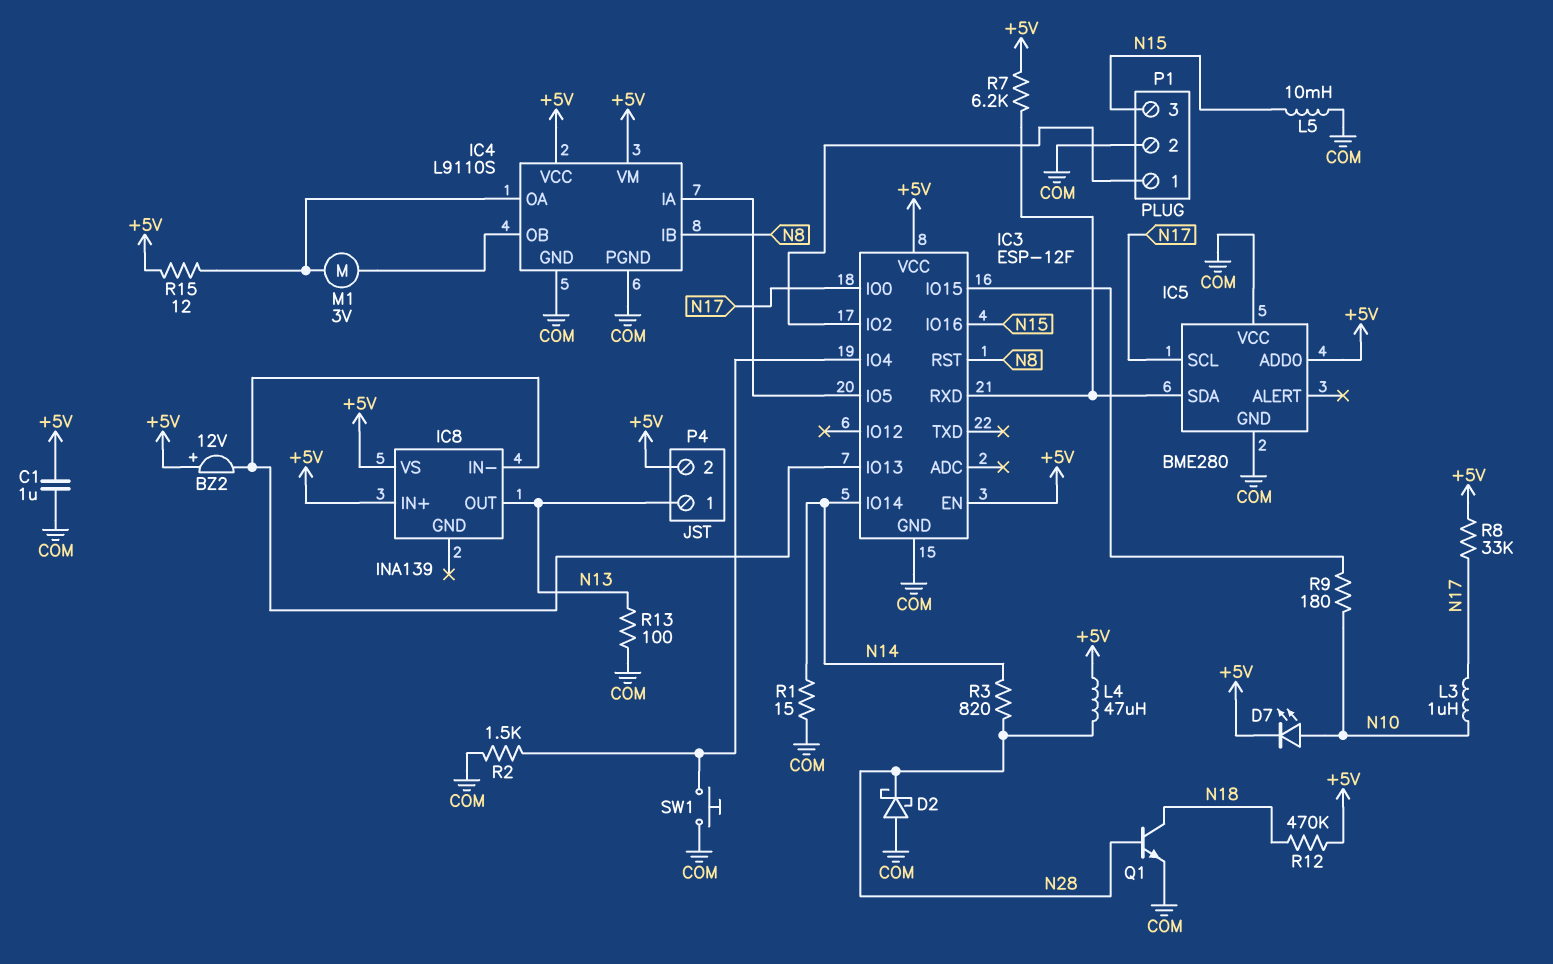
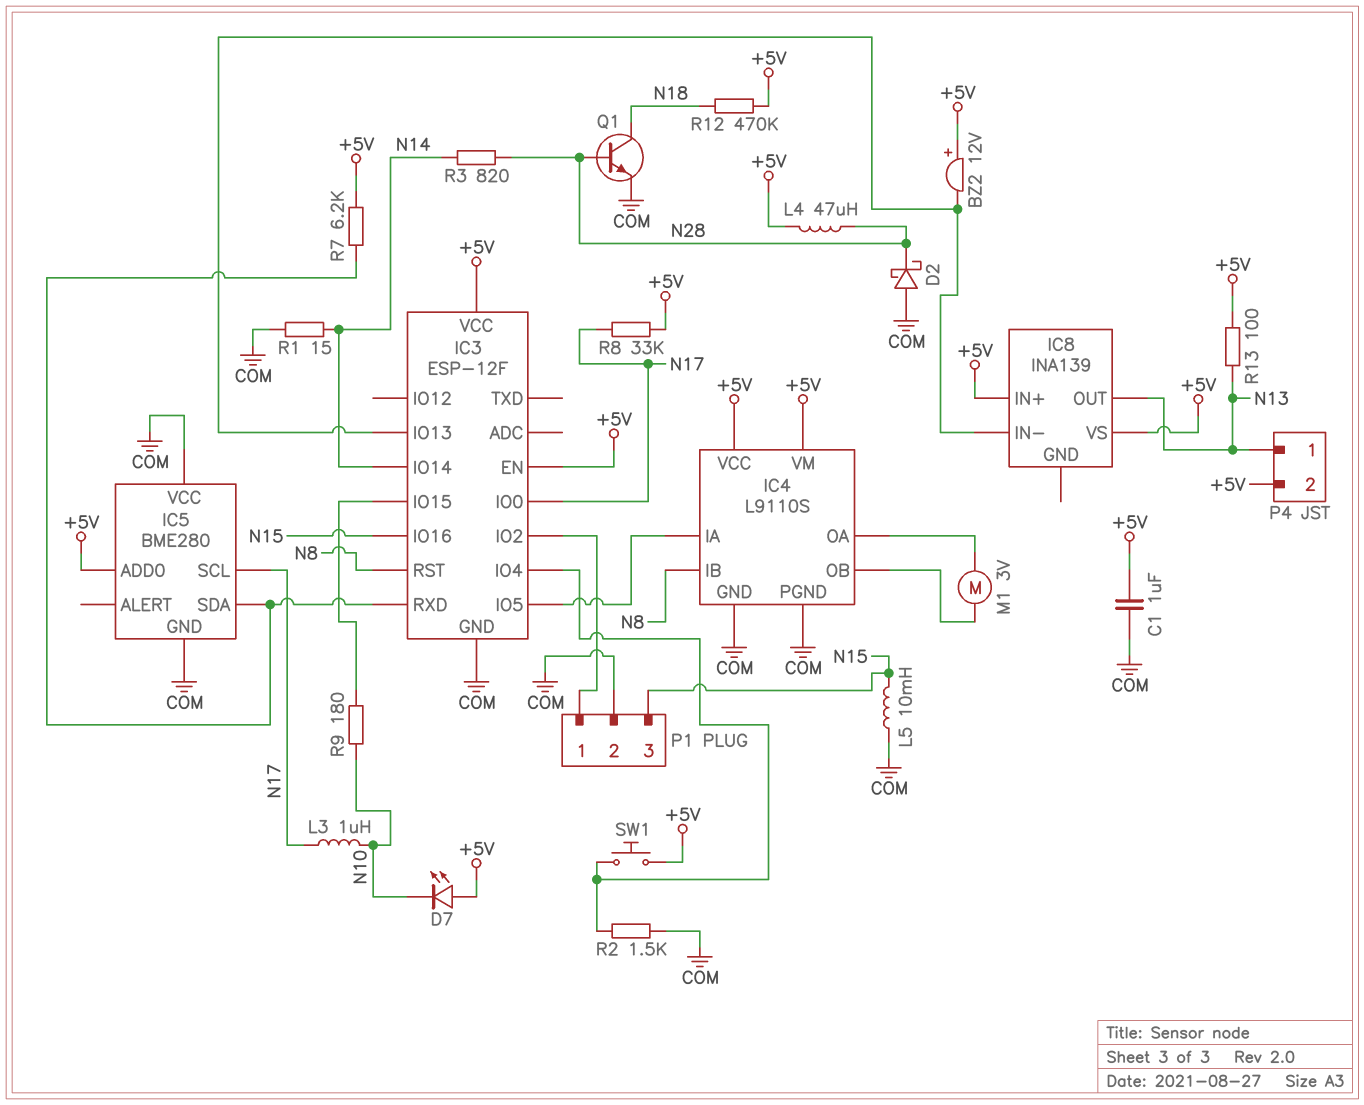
D7: LED (A N10, K +5V) -> LED (A +5V, K N10)
R13: 100 (COM, N13) -> 100 (+5V, N13)
R15: 12 (+5V, IC4/OA) -> none
SW1: button (COM, IC3/IO4) -> button (+5V, IC3/IO4)

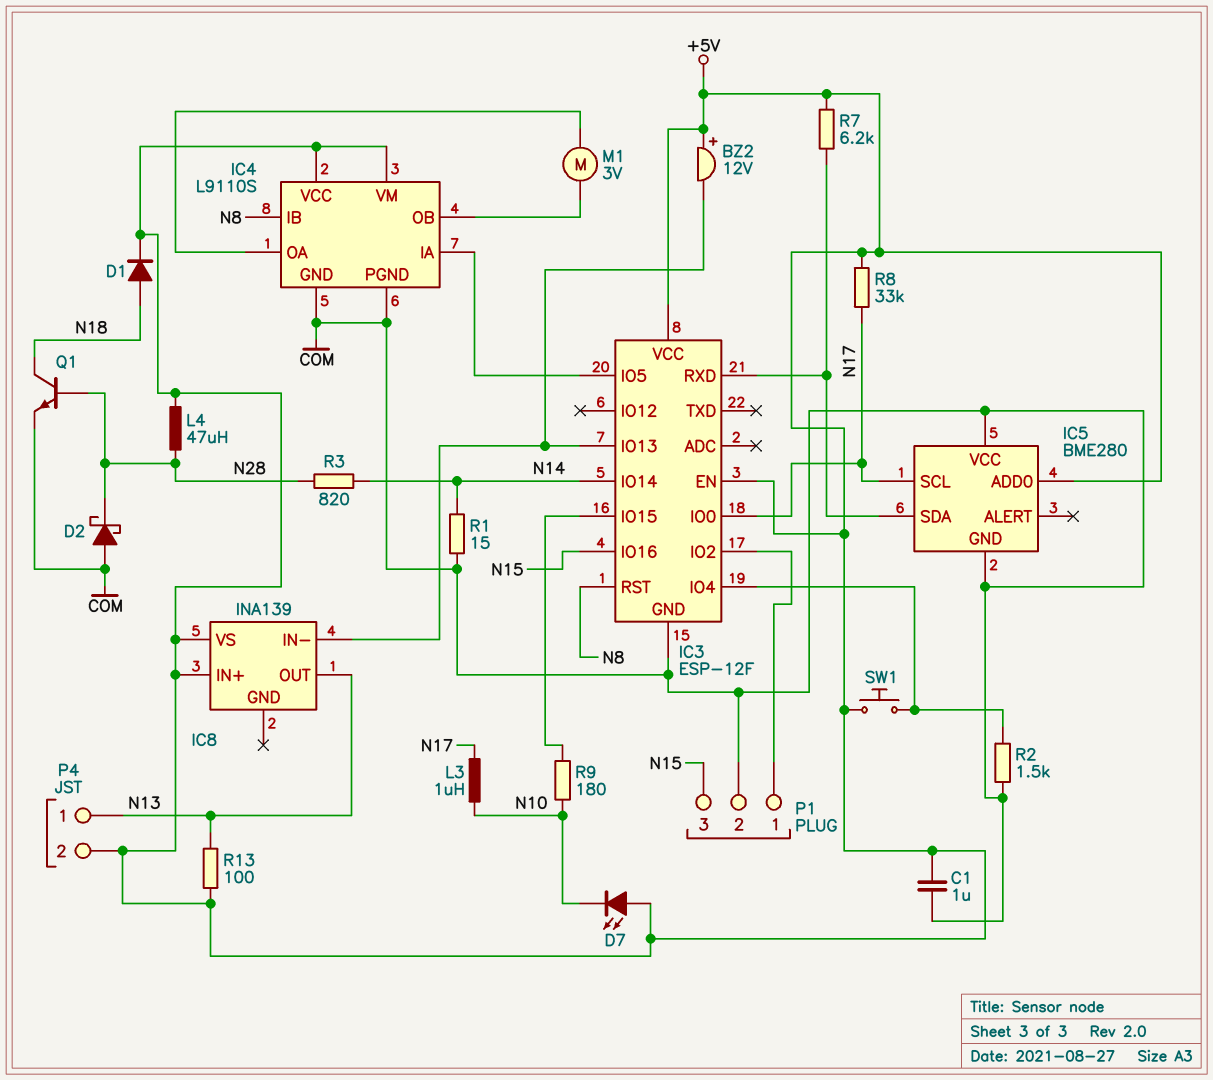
D1: none -> diode (A N18, K +5V)
L5: 10mH (COM, N15) -> none
R12: 470k (+5V, N18) -> none

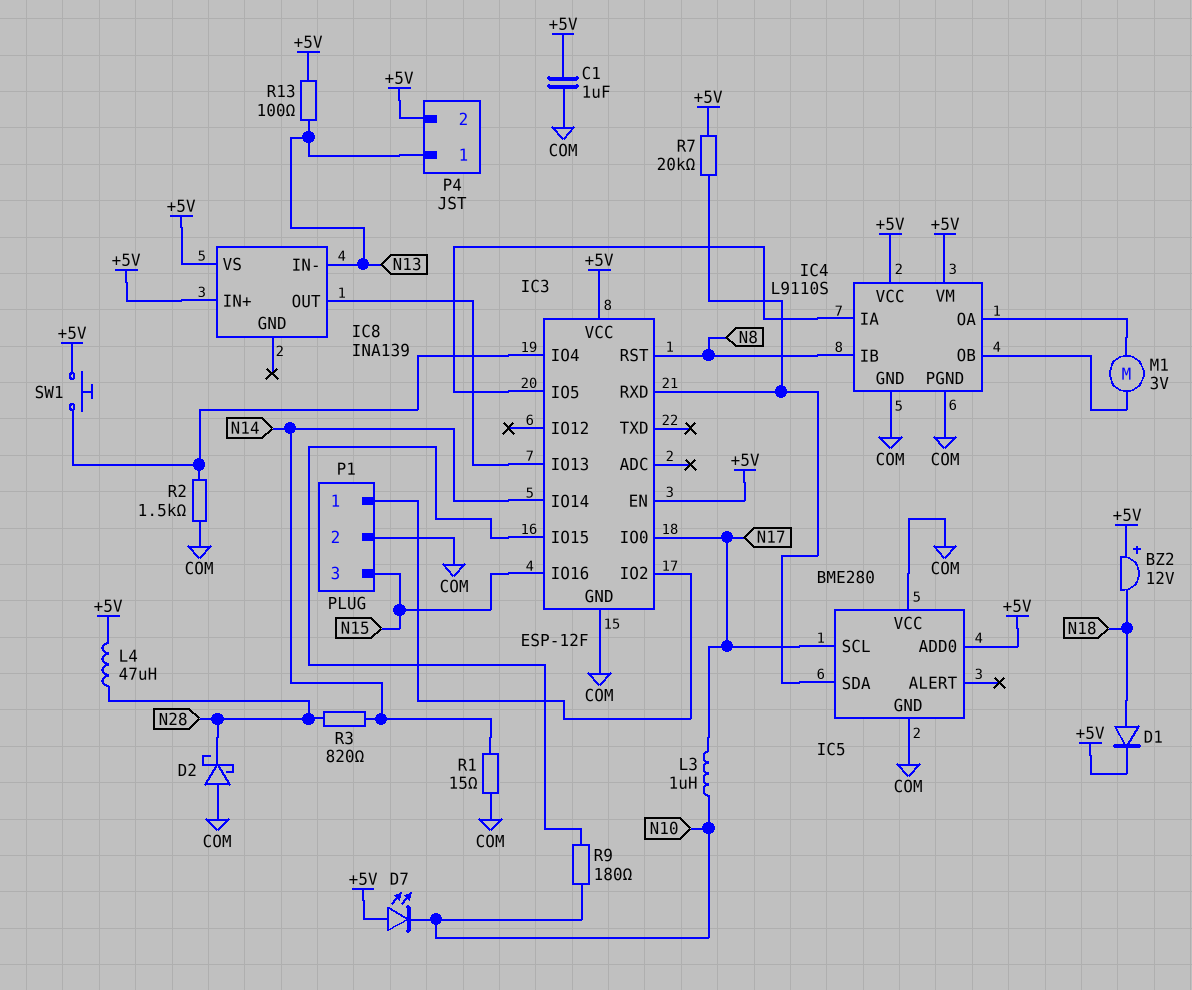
BZ2: buzzer 12V (plus +5V, minus IC3/IO13) -> buzzer 12V (plus +5V, minus N18)
IC8 pin IN-: IC3/IO13 -> N13
IC8 pin OUT: N13 -> IC3/IO13
Q1: NPN (B N28, C N18, E COM) -> none
R7: 6.2k (+5V, IC3/RXD) -> 20k (+5V, IC3/RXD)
R8: 33k (+5V, N17) -> none

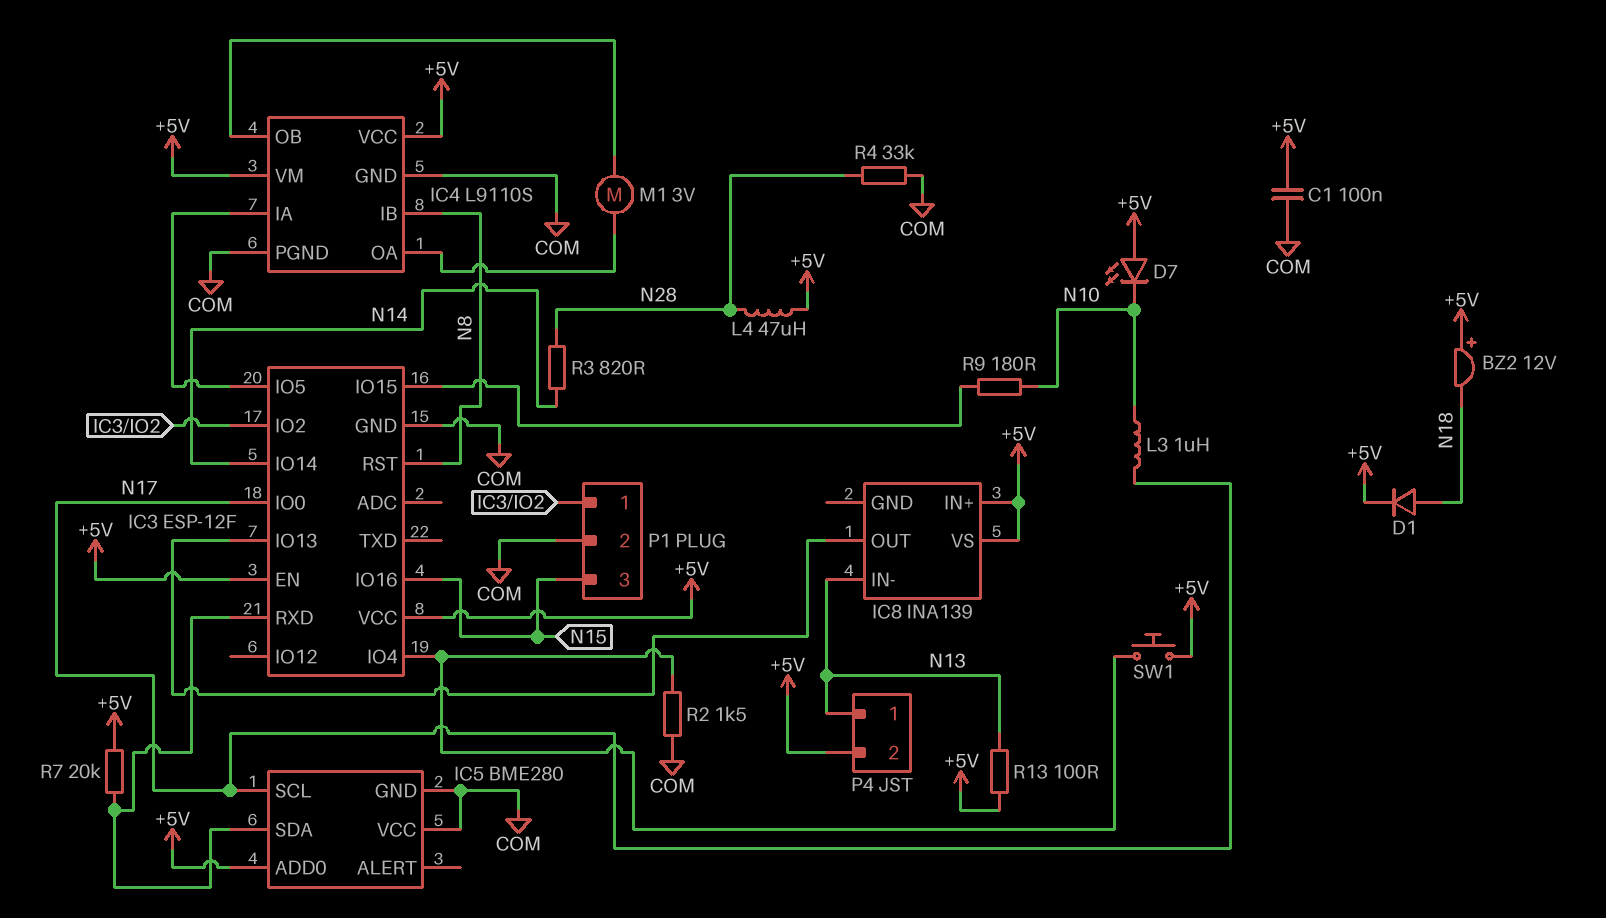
C1: 1uF (+5V, COM) -> 100nF (+5V, COM)
D2: schottky (A COM, K N28) -> none
R1: 15 (COM, N14) -> none
R4: none -> 33k (COM, N28)

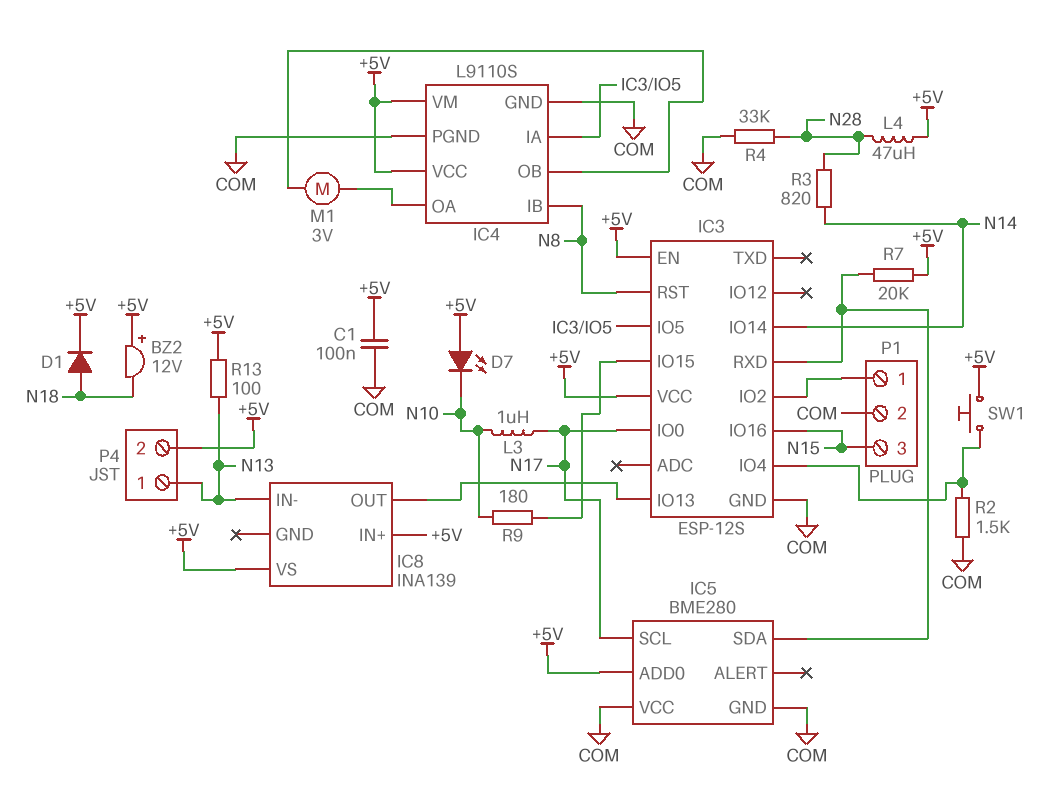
IC3: ESP-12F -> ESP-12S

